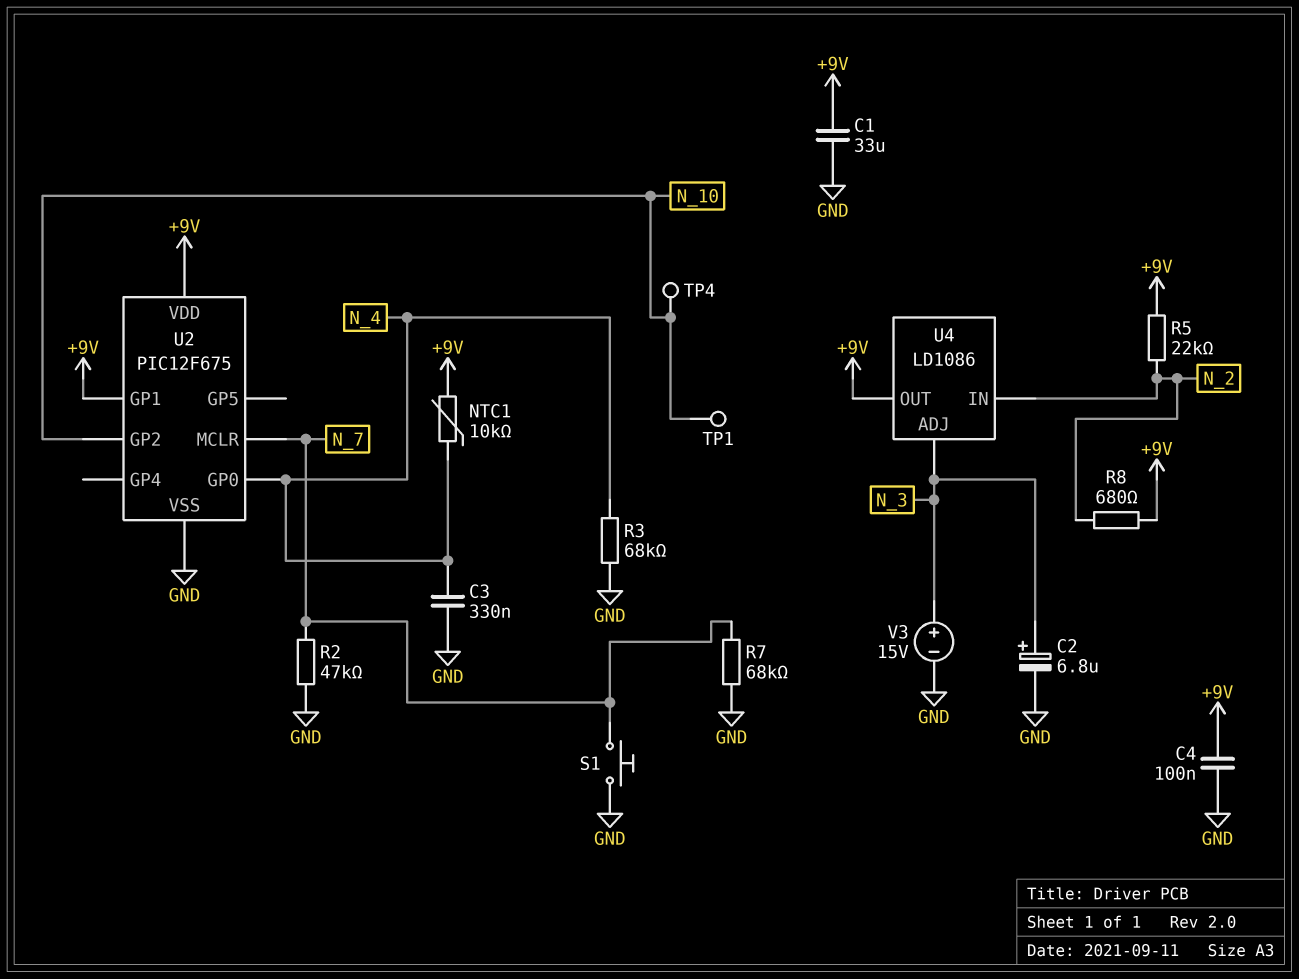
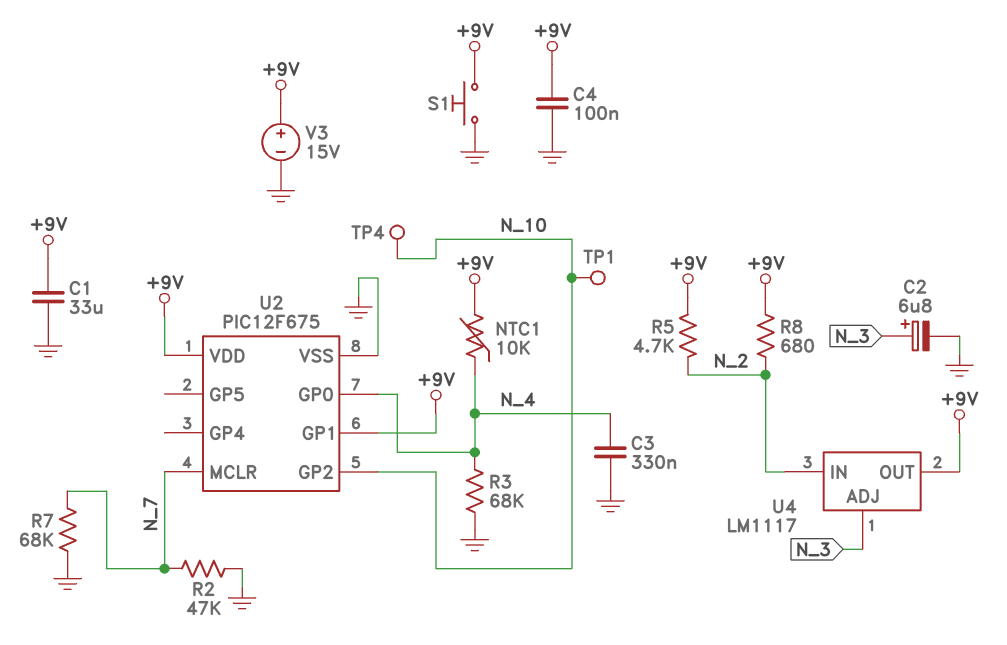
R5: 22k (+9V, N_2) -> 4.7k (+9V, N_2)
S1: button (GND, N_7) -> button (+9V, GND)
U4: LD1086 -> LM1117
V3: 15V (plus N_3, minus GND) -> 15V (plus +9V, minus GND)

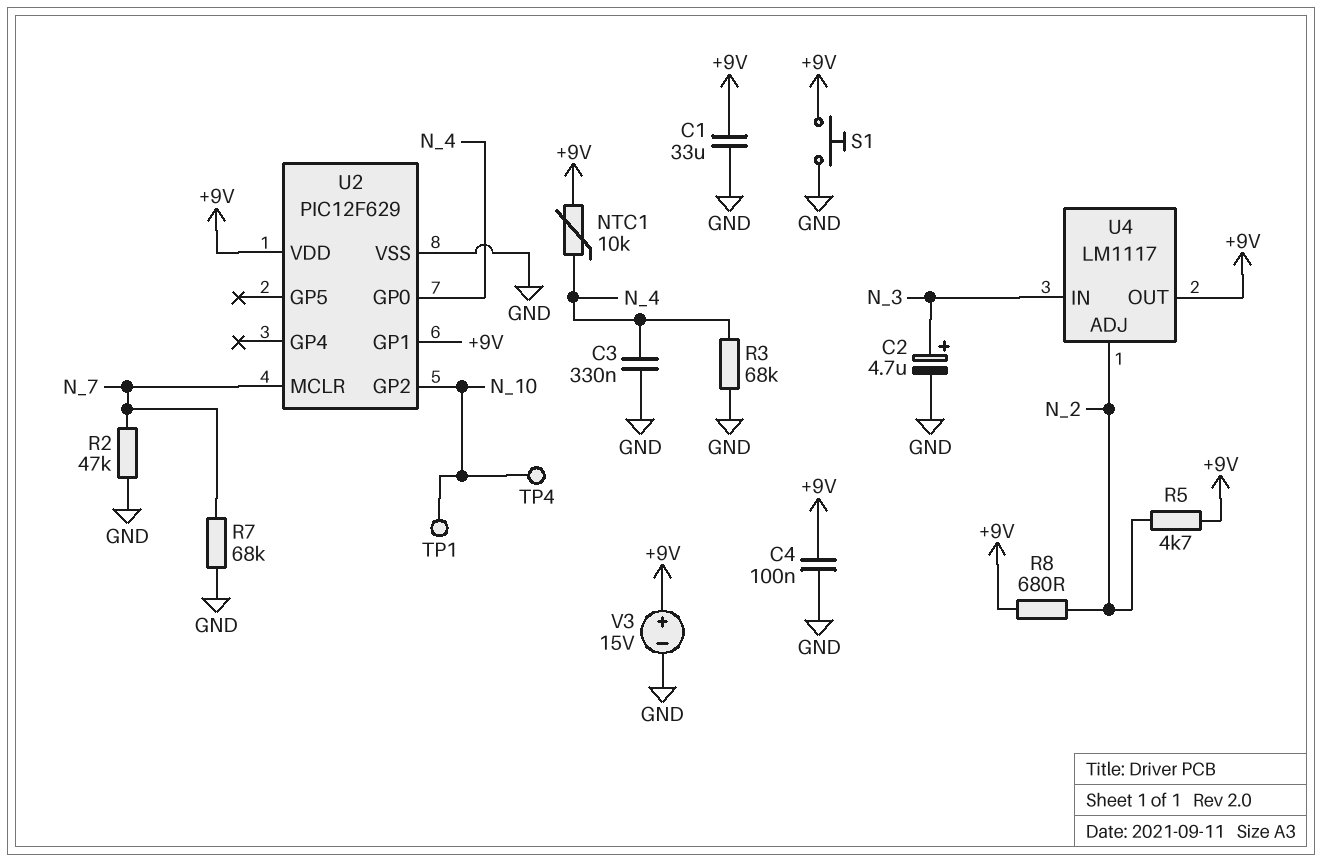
C2: 6.8uF (plus N_3, minus GND) -> 4.7uF (plus N_3, minus GND)
U2: PIC12F675 -> PIC12F629
U4 pin ADJ: N_3 -> N_2
U4 pin IN: N_2 -> N_3

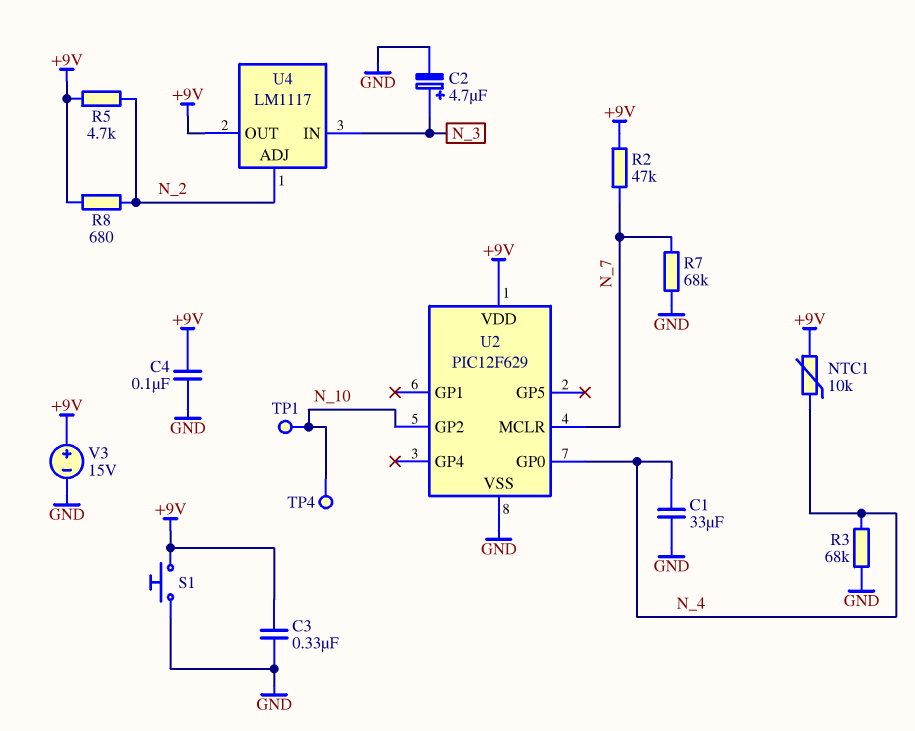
C1: 33uF (+9V, GND) -> 33uF (GND, N_4)
C3: 330nF (GND, N_4) -> 330nF (+9V, GND)
R2: 47k (GND, N_7) -> 47k (+9V, N_7)
U2 pin GP1: +9V -> none

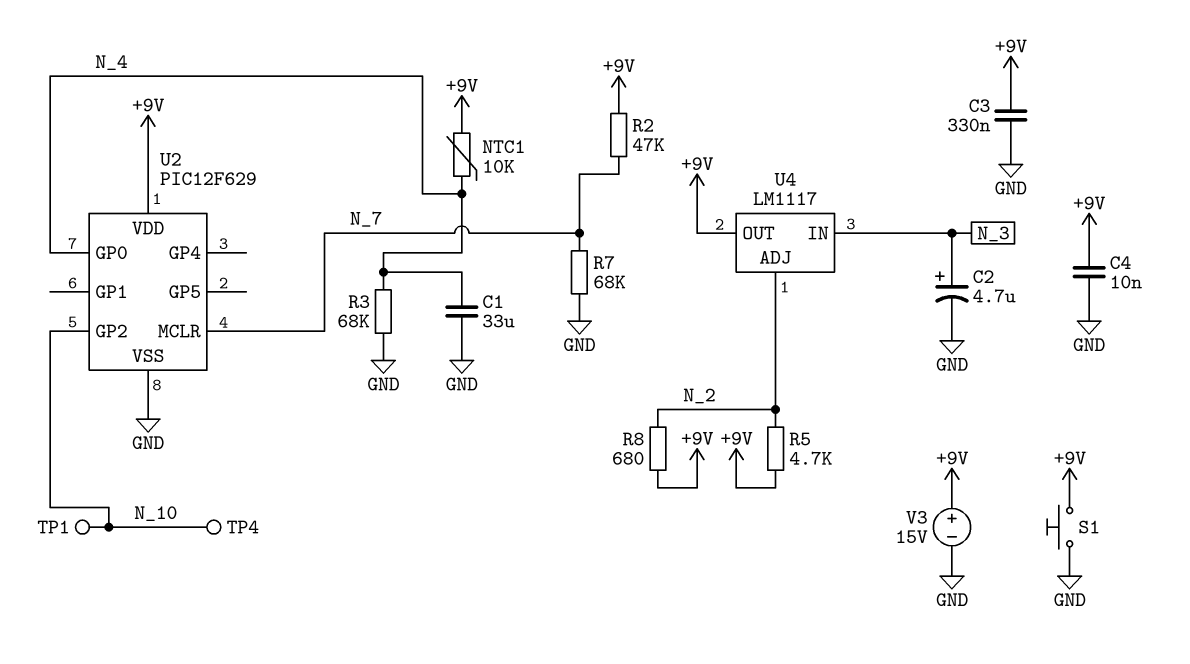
C4: 100nF (+9V, GND) -> 10nF (+9V, GND)

